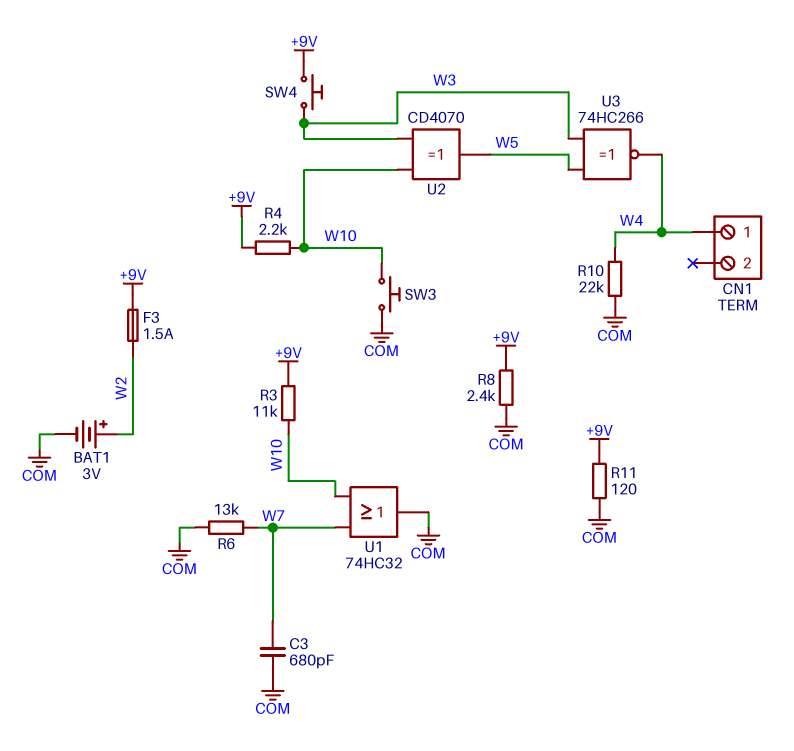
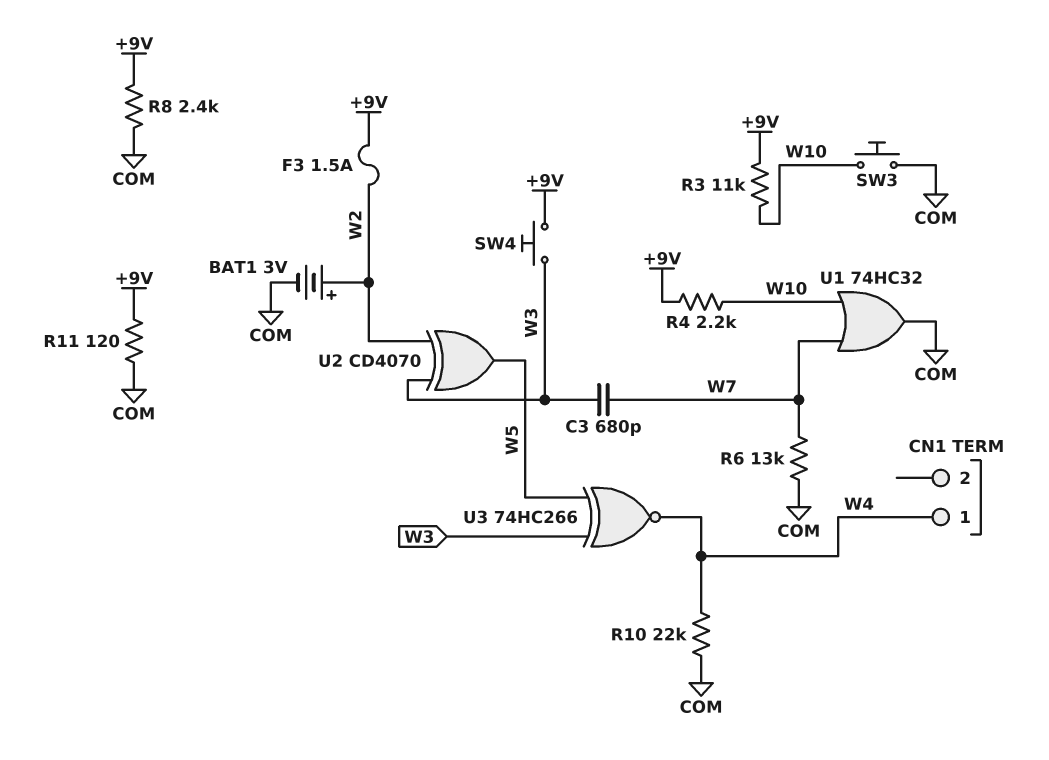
C3: 680pF (COM, W7) -> 680pF (W3, W7)
U2: XOR CD4070 (in W3, in W10, out W5) -> XOR CD4070 (in W2, in W3, out W5)

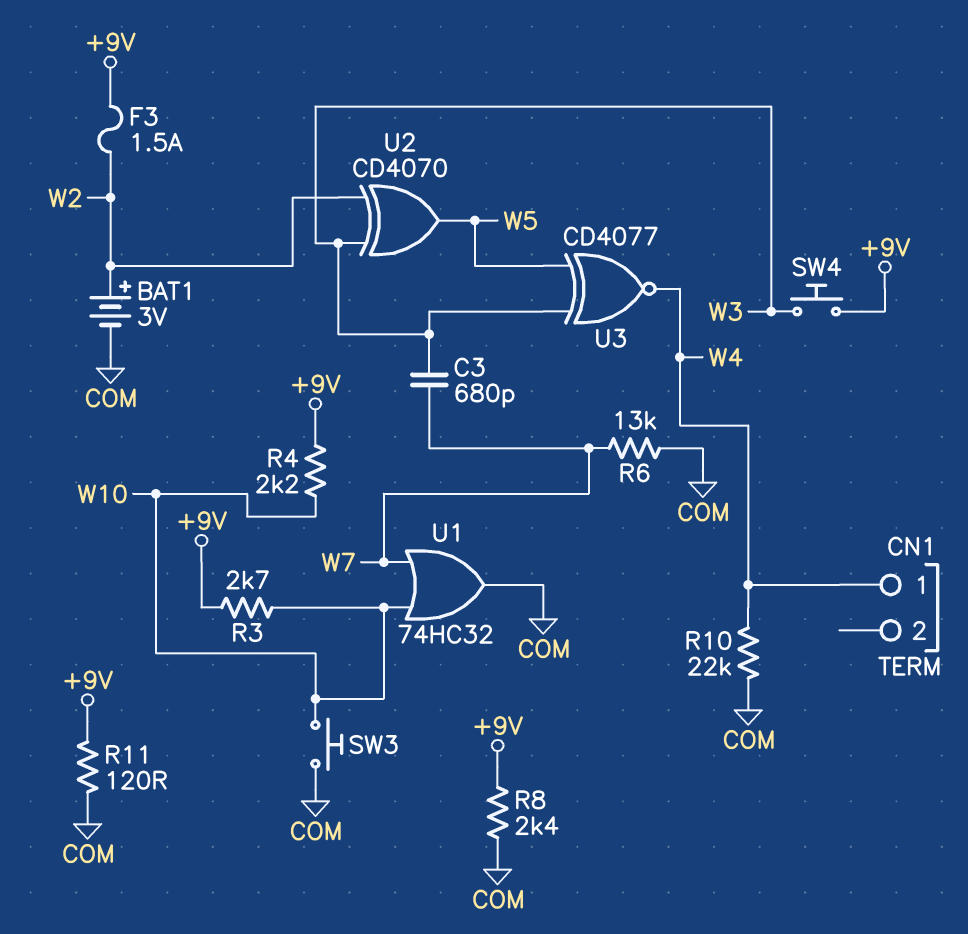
R3: 11k (+9V, W10) -> 2.7k (+9V, W10)
U3: XNOR 74HC266 (in W3, in W5, out W4) -> XNOR CD4077 (in W3, in W5, out W4)

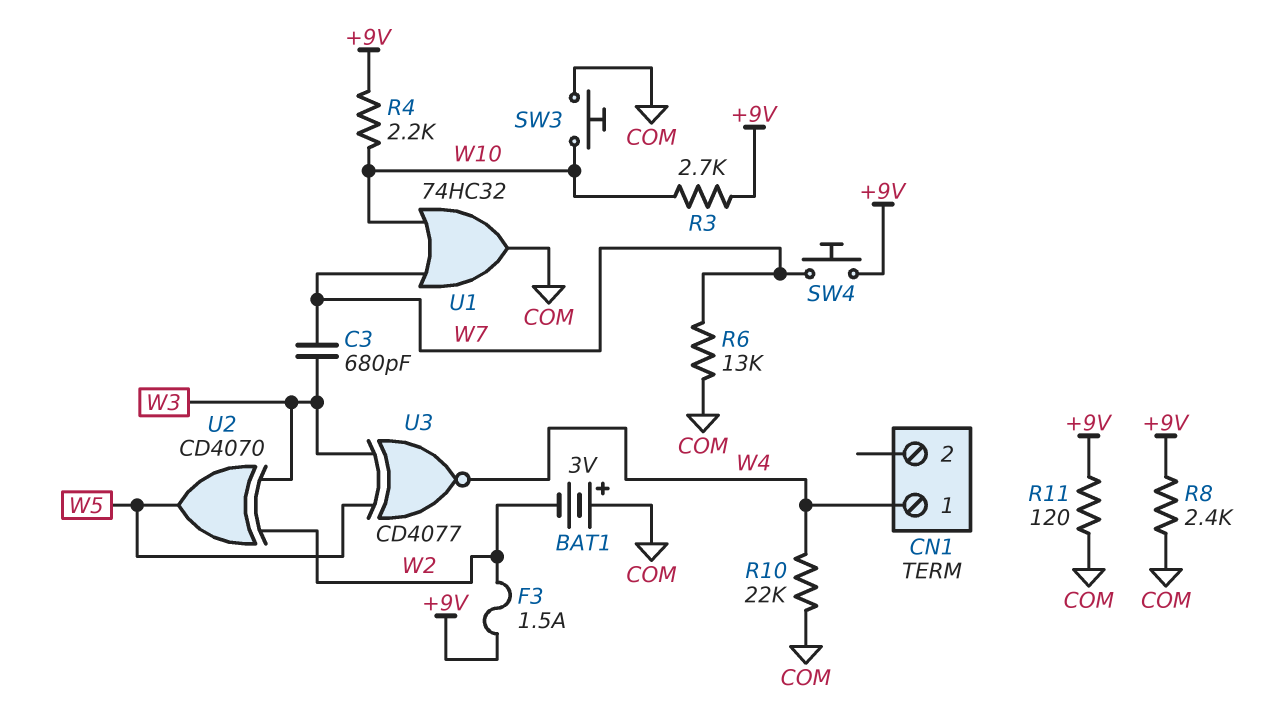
BAT1: 3V (plus W2, minus COM) -> 3V (plus COM, minus W2)
SW4: button (+9V, W3) -> button (+9V, W7)

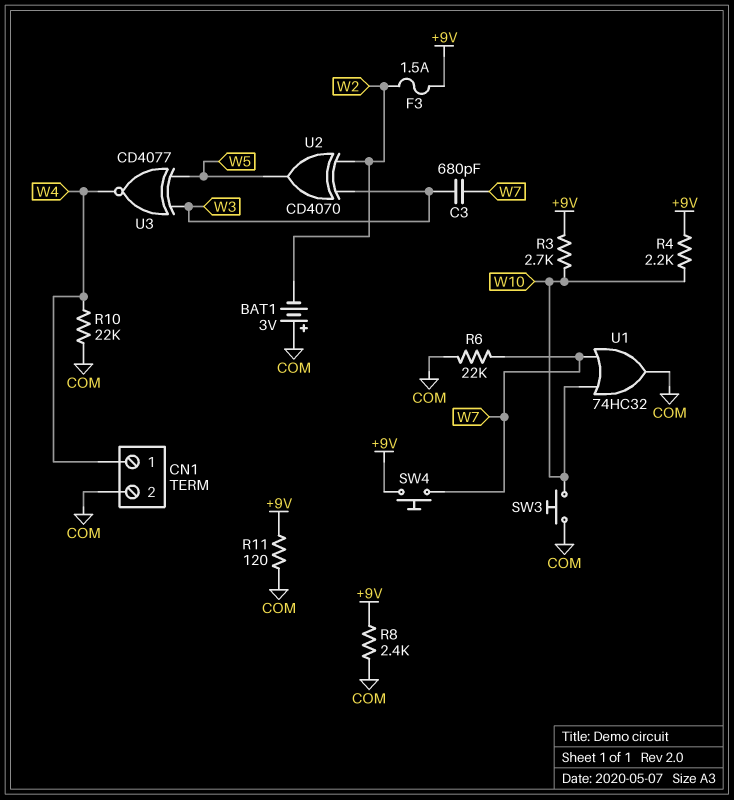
CN1 pin 2: none -> COM
R6: 13k (COM, W7) -> 22k (COM, W7)

